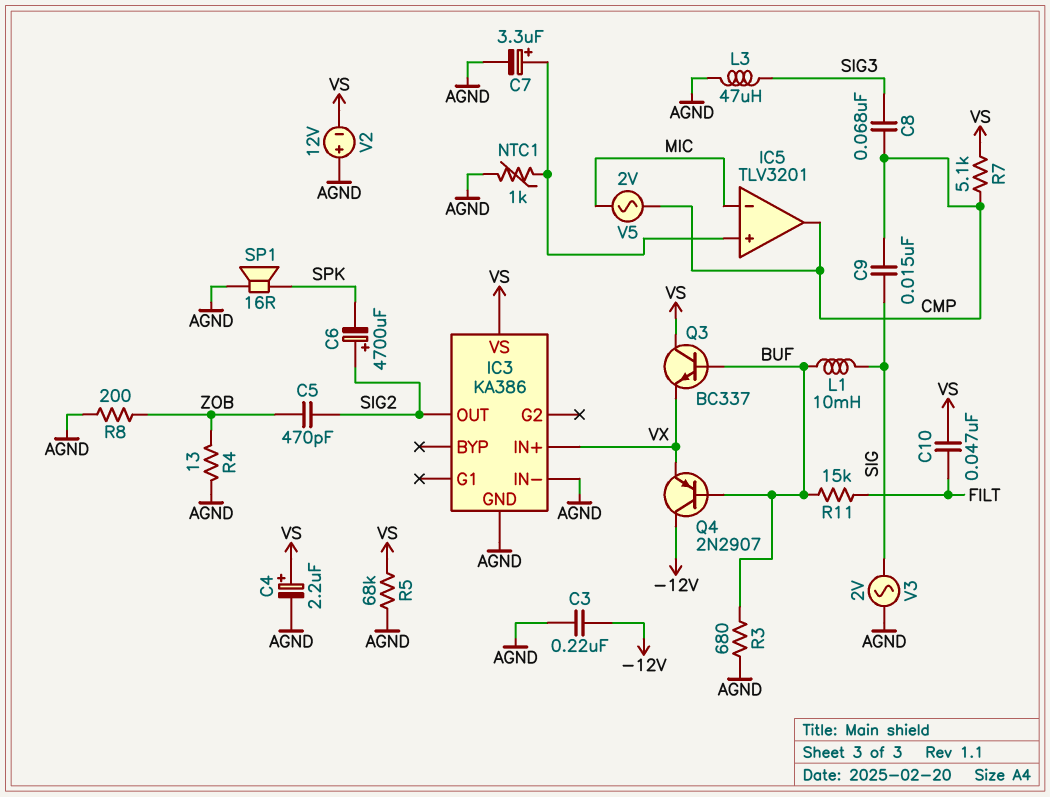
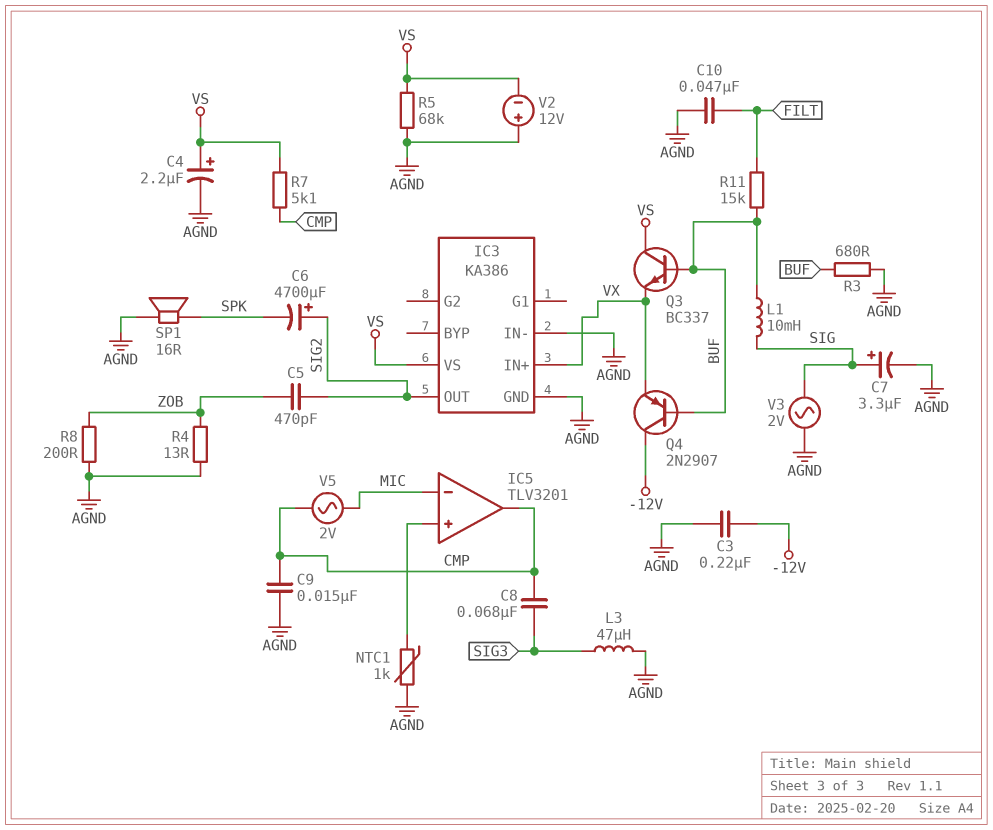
C7: 3.3uF (plus IC5/in+, minus AGND) -> 3.3uF (plus SIG, minus AGND)
C9: 15nF (CMP, SIG) -> 15nF (AGND, CMP)
C10: 47nF (FILT, VS) -> 47nF (AGND, FILT)

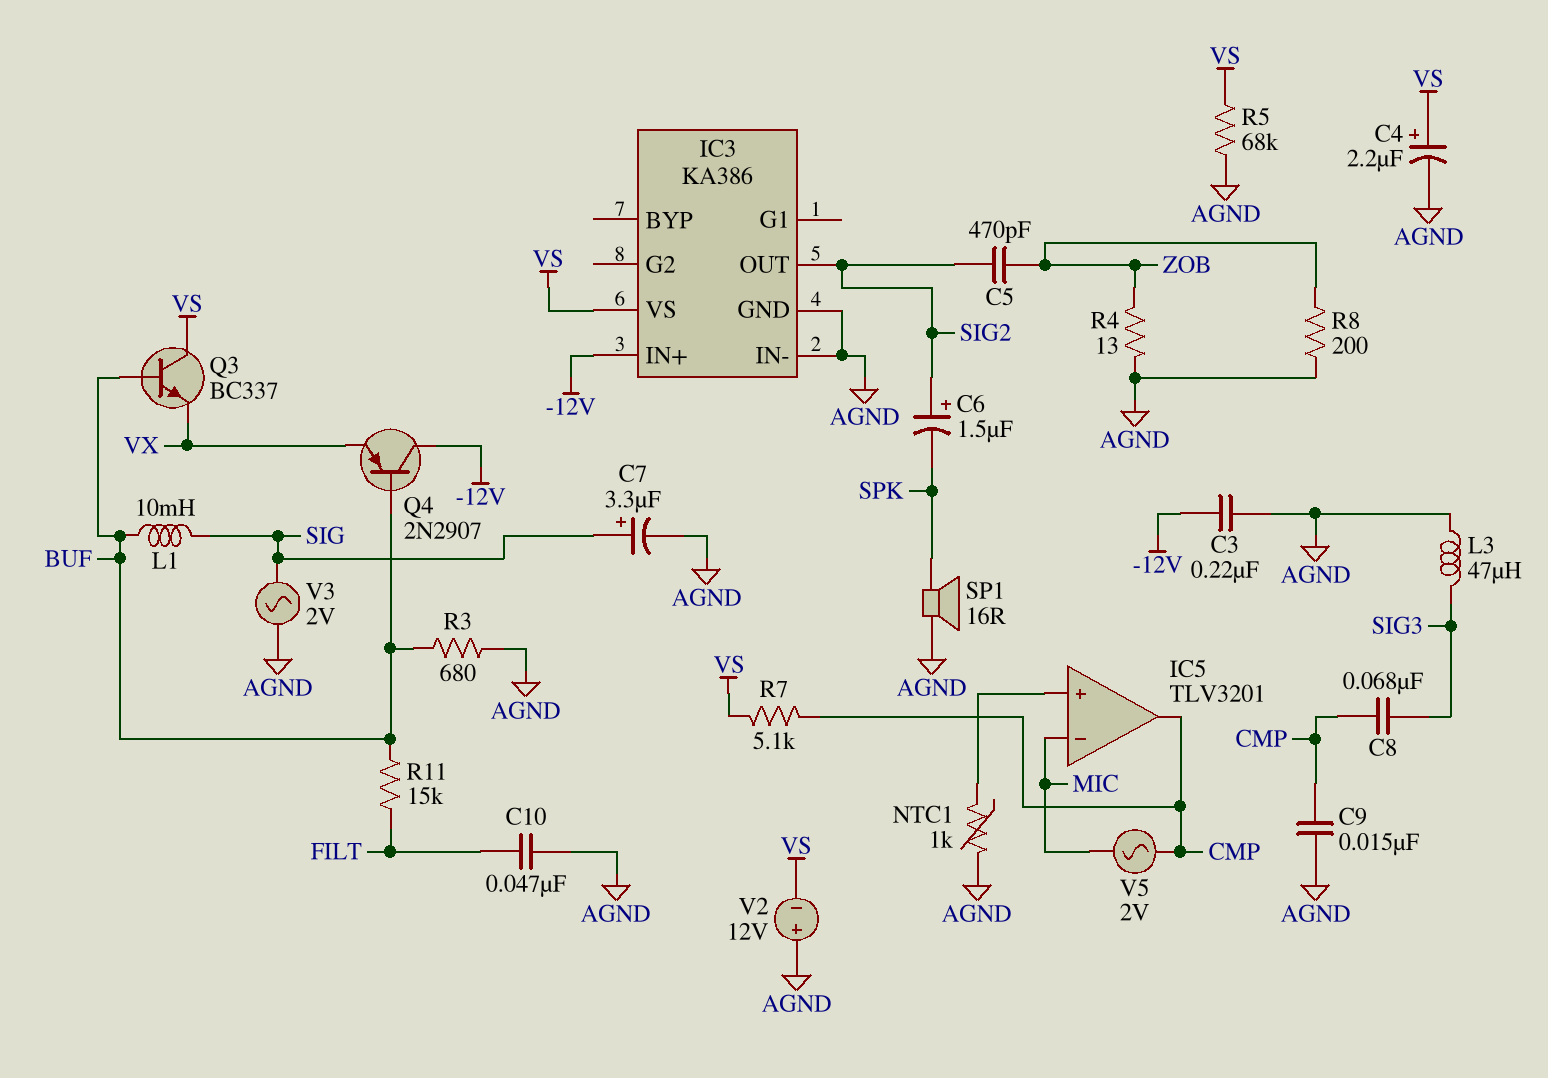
C6: 4700uF (plus SIG2, minus SPK) -> 1.5uF (plus SIG2, minus SPK)
IC3 pin IN+: VX -> -12V

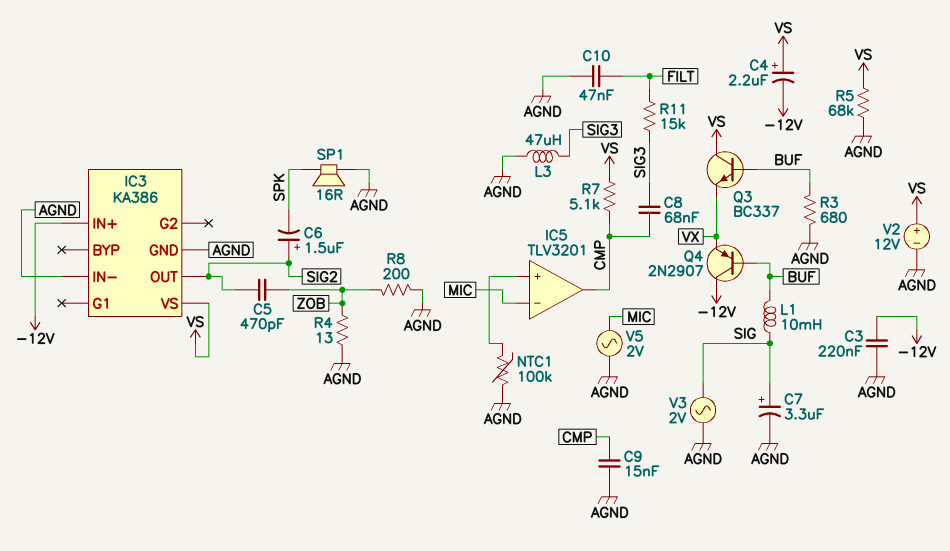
C4: 2.2uF (plus VS, minus AGND) -> 2.2uF (plus VS, minus -12V)
NTC1: 1k (AGND, IC5/in+) -> 100k (AGND, IC5/in+)
R11: 15k (BUF, FILT) -> 15k (FILT, SIG3)
V2: 12V (plus AGND, minus VS) -> 12V (plus VS, minus AGND)
V5: AC 2V (CMP, MIC) -> AC 2V (AGND, MIC)

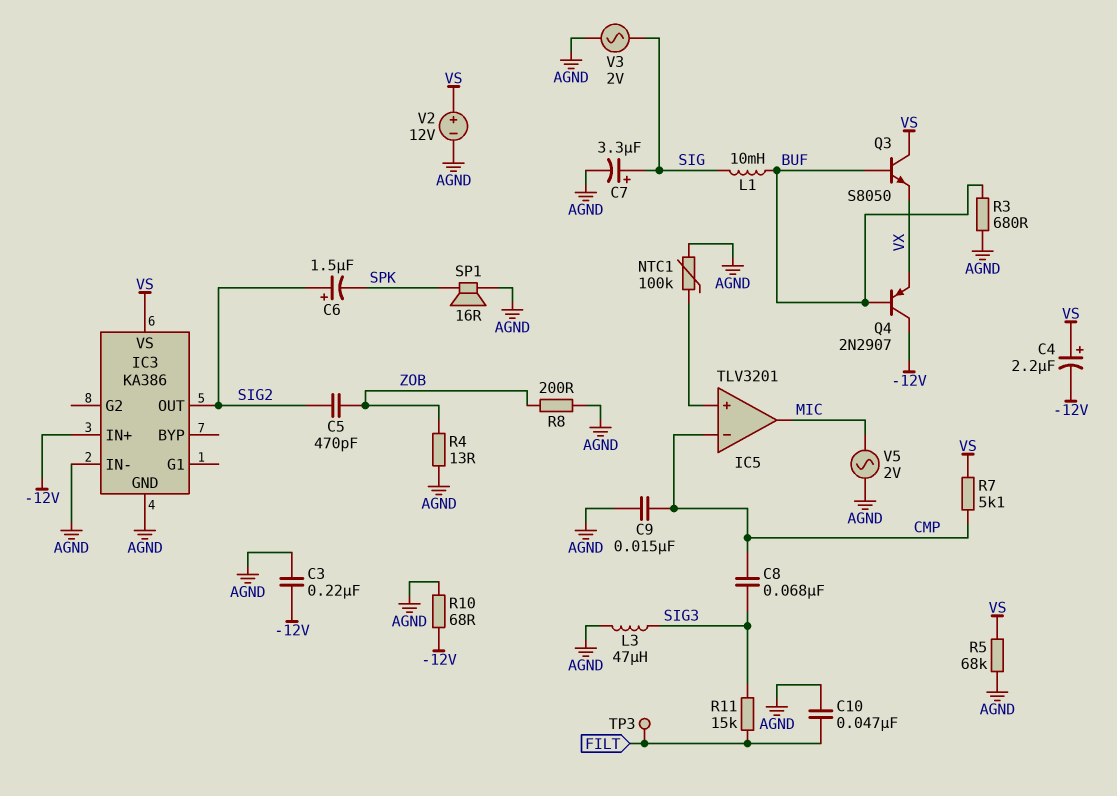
IC5 pin in-: MIC -> CMP
IC5 pin out: CMP -> MIC
Q3: NPN BC337 (B BUF, C VS, E VX) -> NPN S8050 (B BUF, C VS, E VX)
R10: none -> 68 (-12V, AGND)
TP3: none -> test point (FILT)

